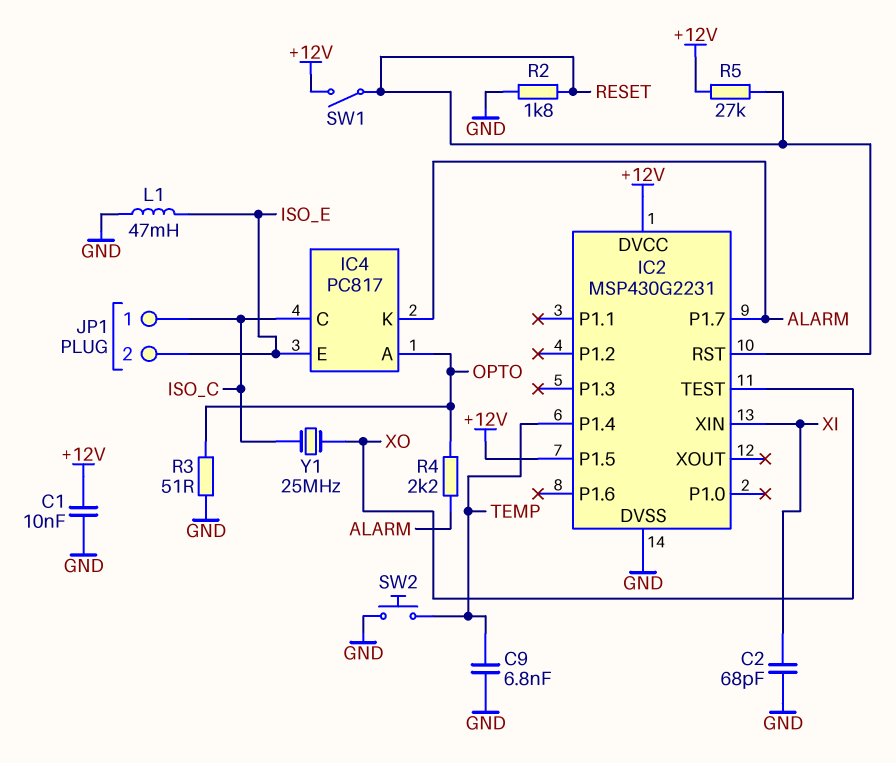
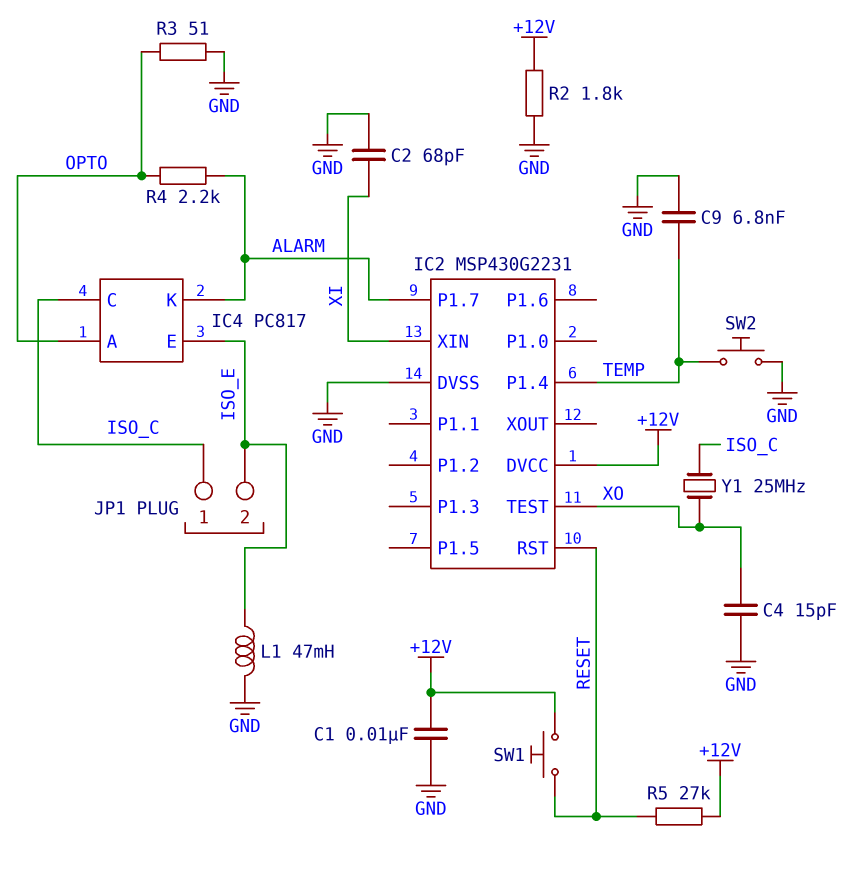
C4: none -> 15pF (GND, XO)
IC2 pin P1.5: +12V -> none
R2: 1.8k (GND, RESET) -> 1.8k (+12V, GND)
SW1: switch (+12V, RESET) -> button (+12V, RESET)

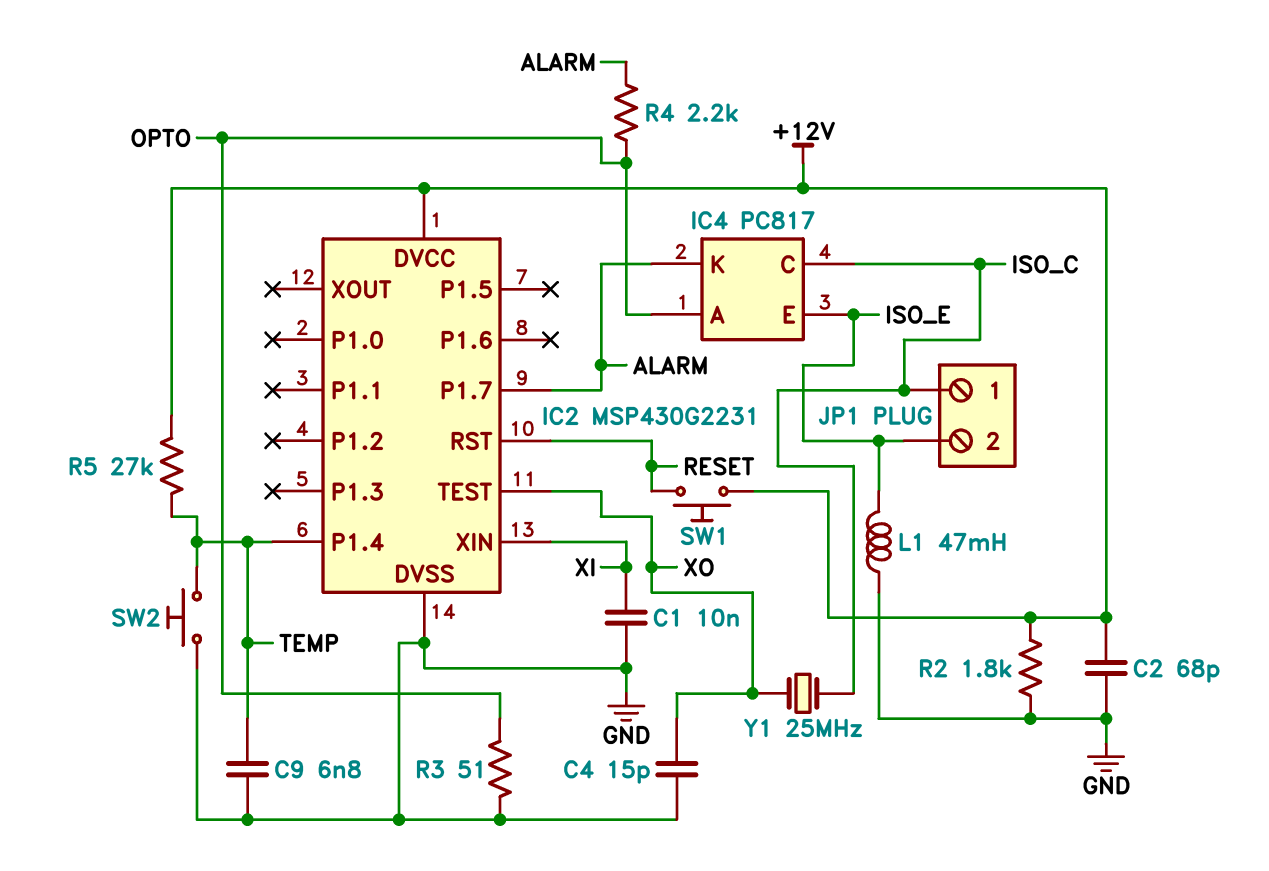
C1: 10nF (+12V, GND) -> 10nF (GND, XI)
C2: 68pF (GND, XI) -> 68pF (+12V, GND)
R5: 27k (+12V, RESET) -> 27k (+12V, TEMP)

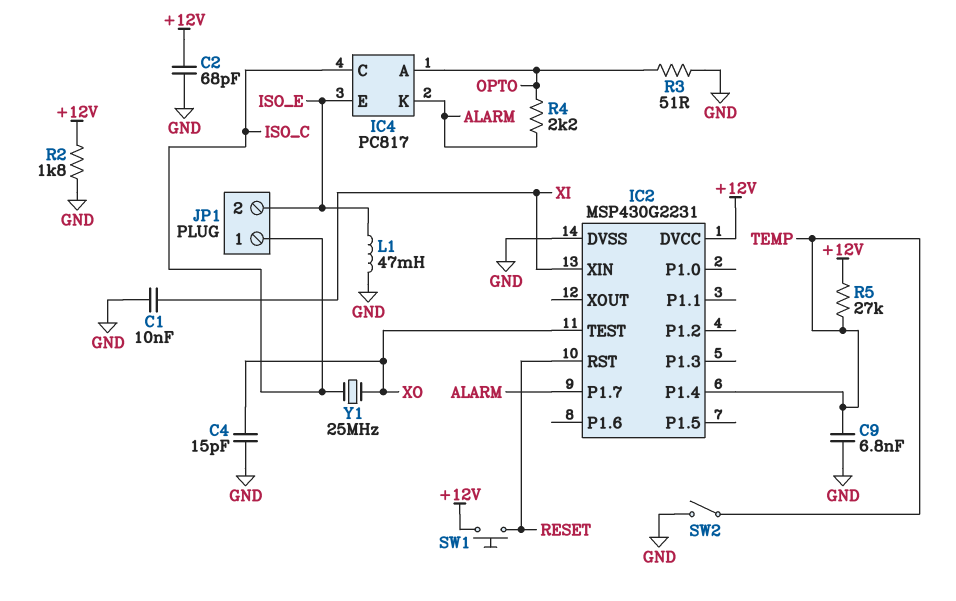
SW2: button (GND, TEMP) -> switch (GND, TEMP)

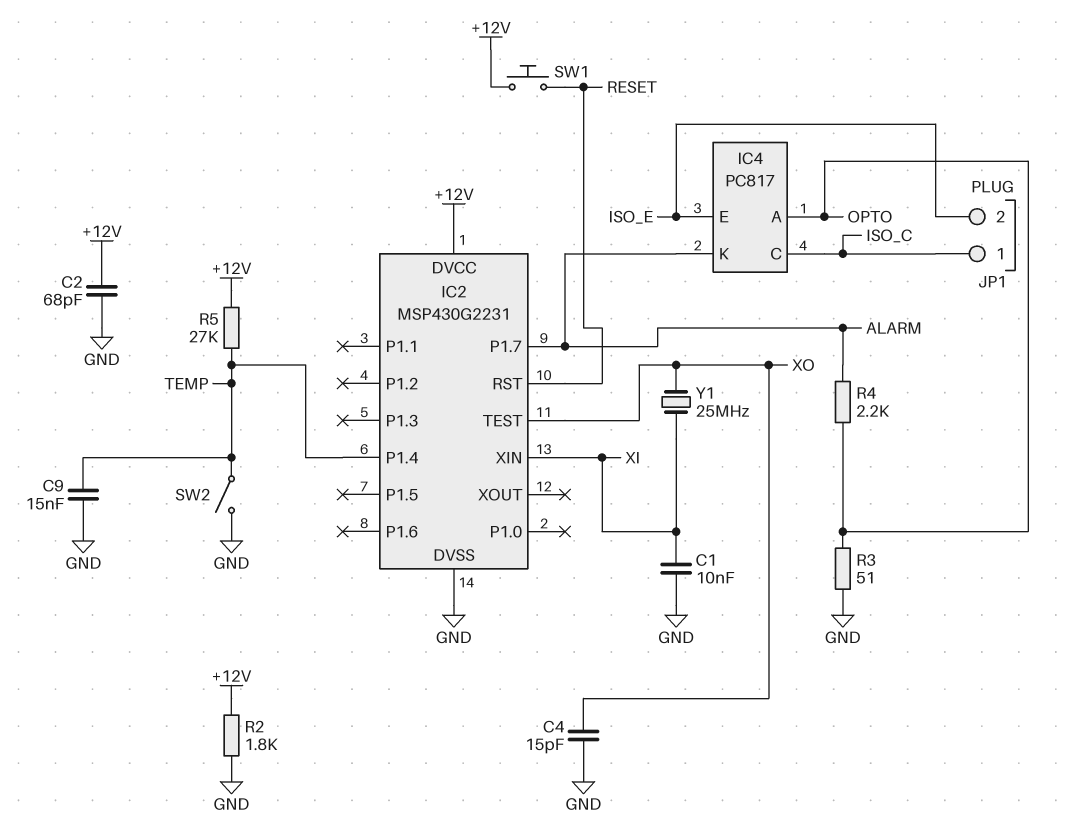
C9: 6.8nF (GND, TEMP) -> 15nF (GND, TEMP)
L1: 47mH (GND, ISO_E) -> none
Y1: 25MHz (ISO_C, XO) -> 25MHz (XI, XO)

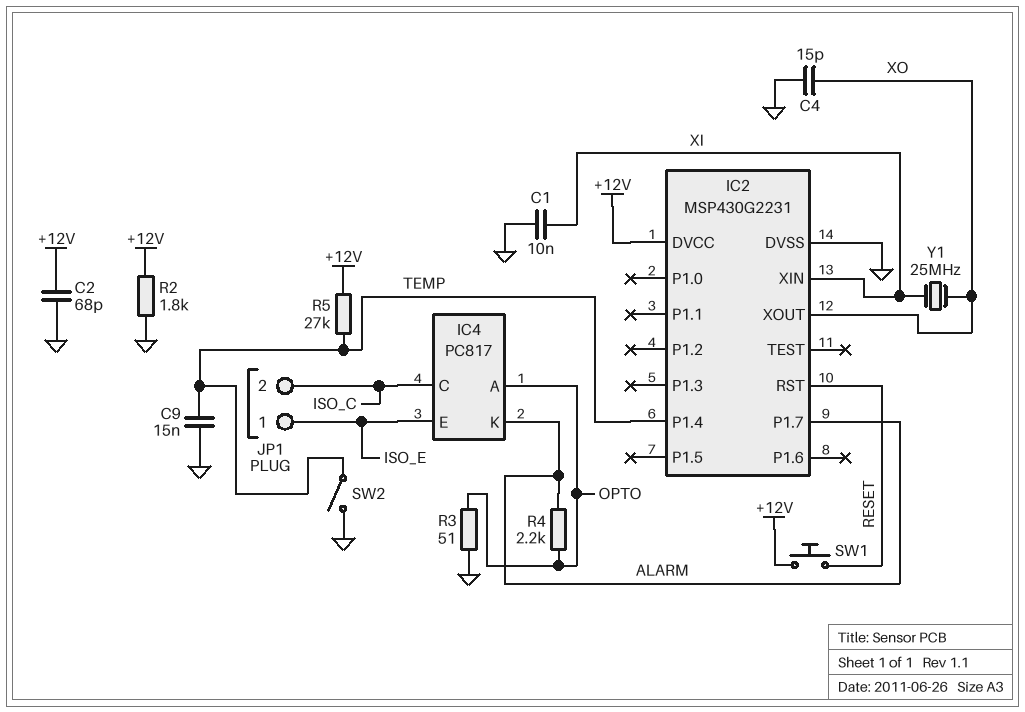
IC2 pin TEST: XO -> none
IC2 pin XOUT: none -> XO
JP1 pin 1: ISO_C -> ISO_E
JP1 pin 2: ISO_E -> ISO_C

